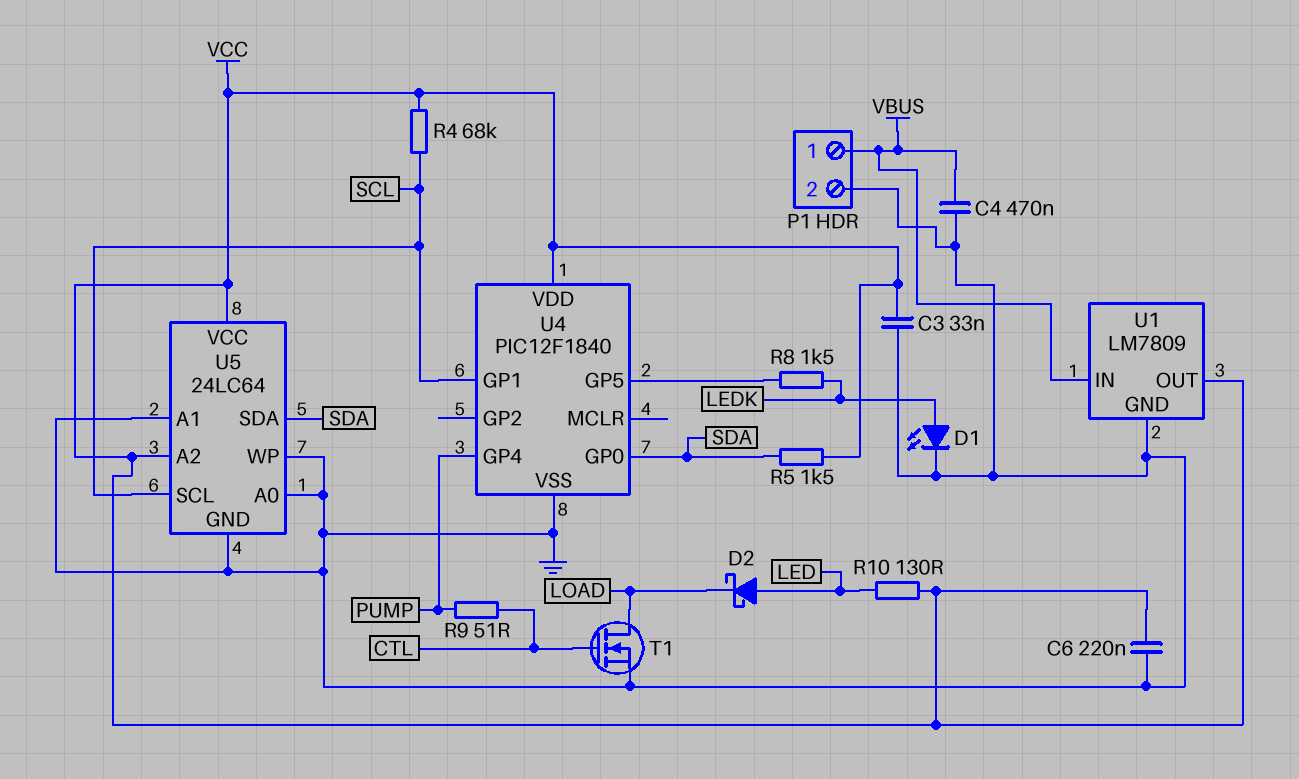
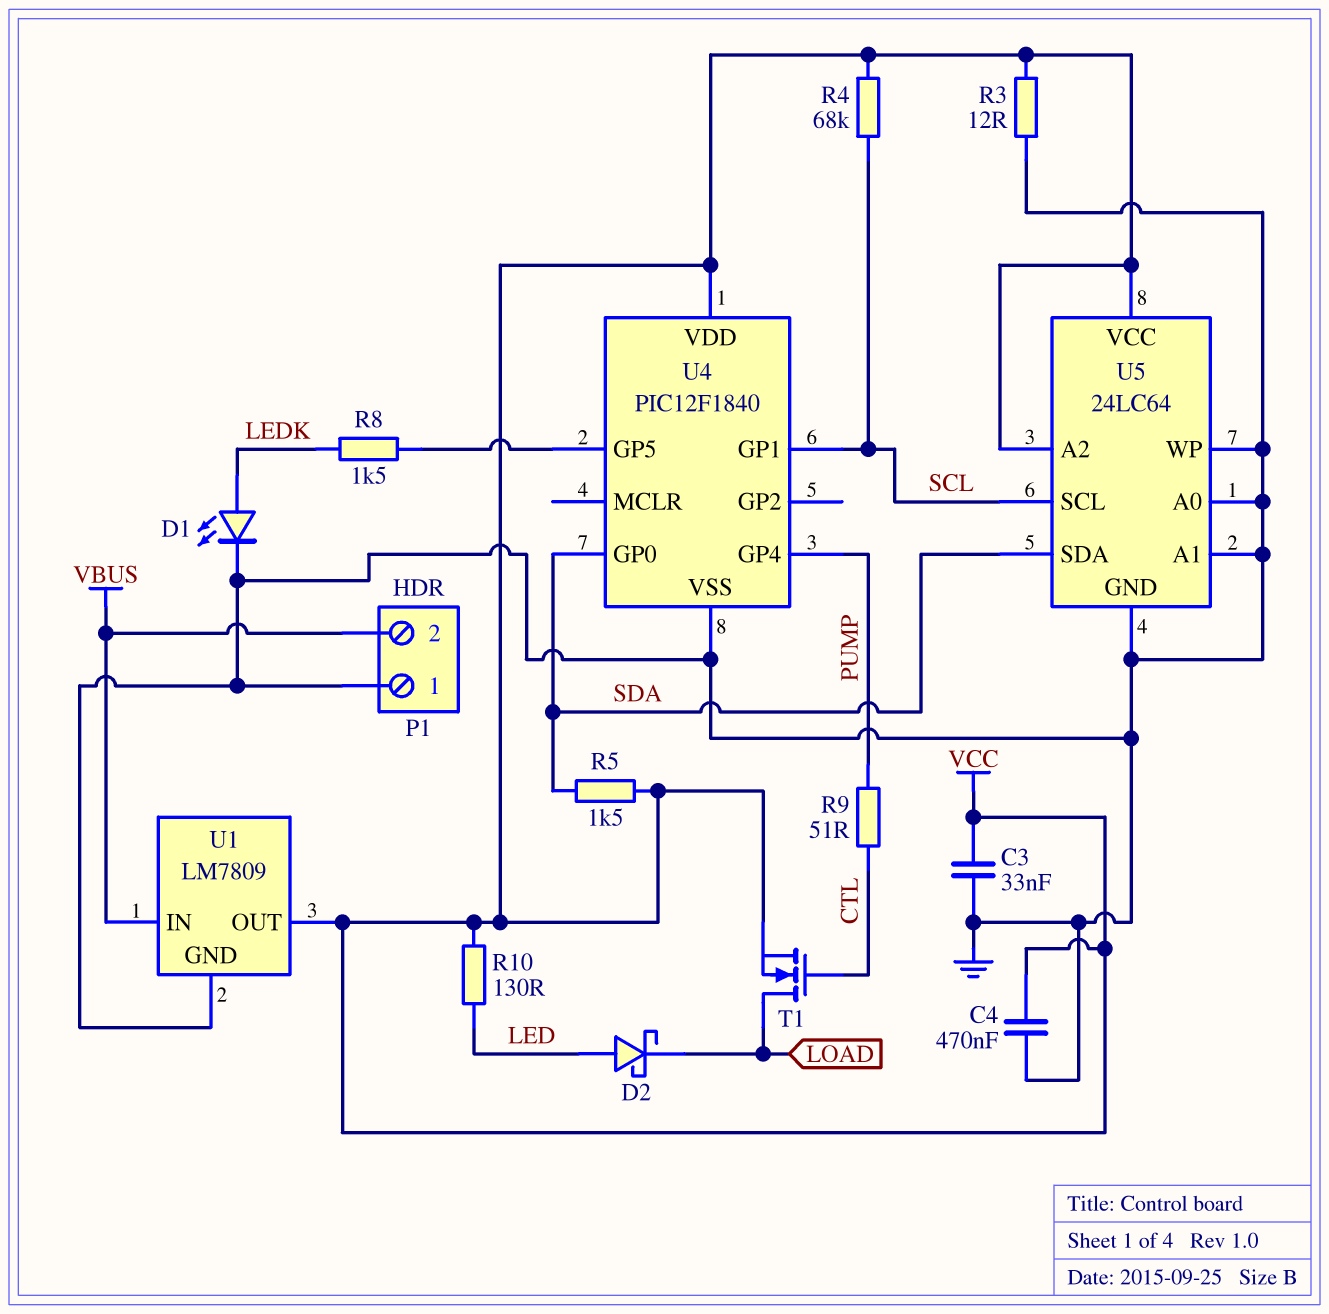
C4: 470nF (GND, VBUS) -> 470nF (GND, VCC)
C6: 220nF (GND, VCC) -> none
P1 pin 1: VBUS -> GND
P1 pin 2: GND -> VBUS
R3: none -> 12 (GND, VCC)
T1: NMOS (G CTL, D LOAD, S GND) -> NMOS (G CTL, D LOAD, S VCC)

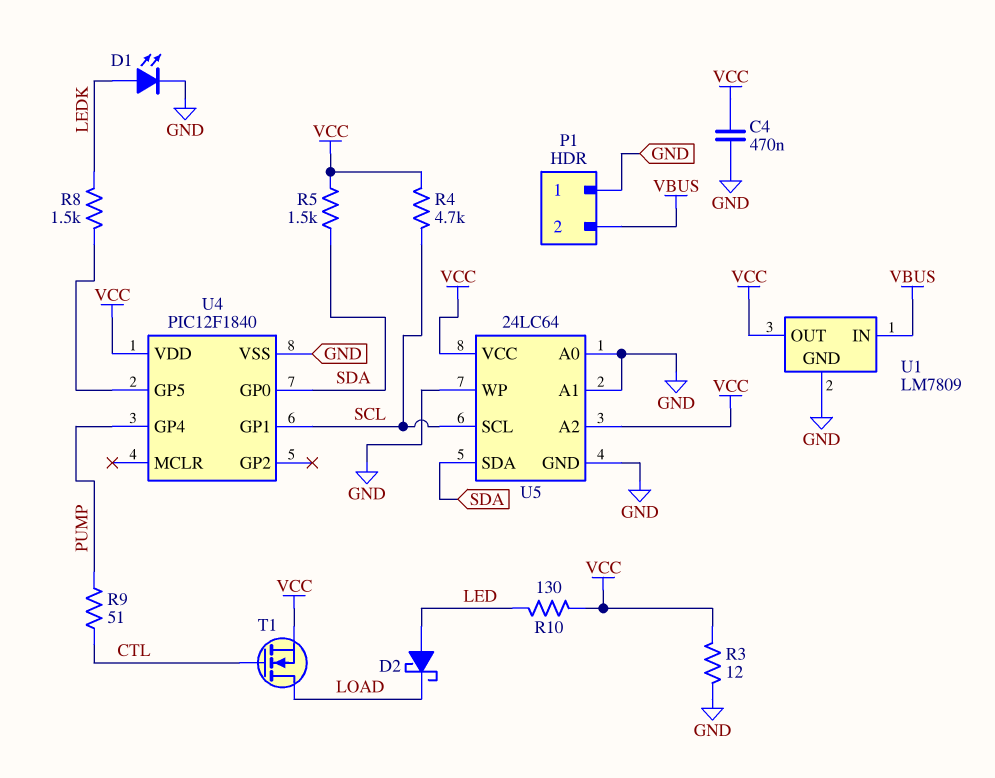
C3: 33nF (GND, VCC) -> none
R4: 68k (SCL, VCC) -> 4.7k (SCL, VCC)

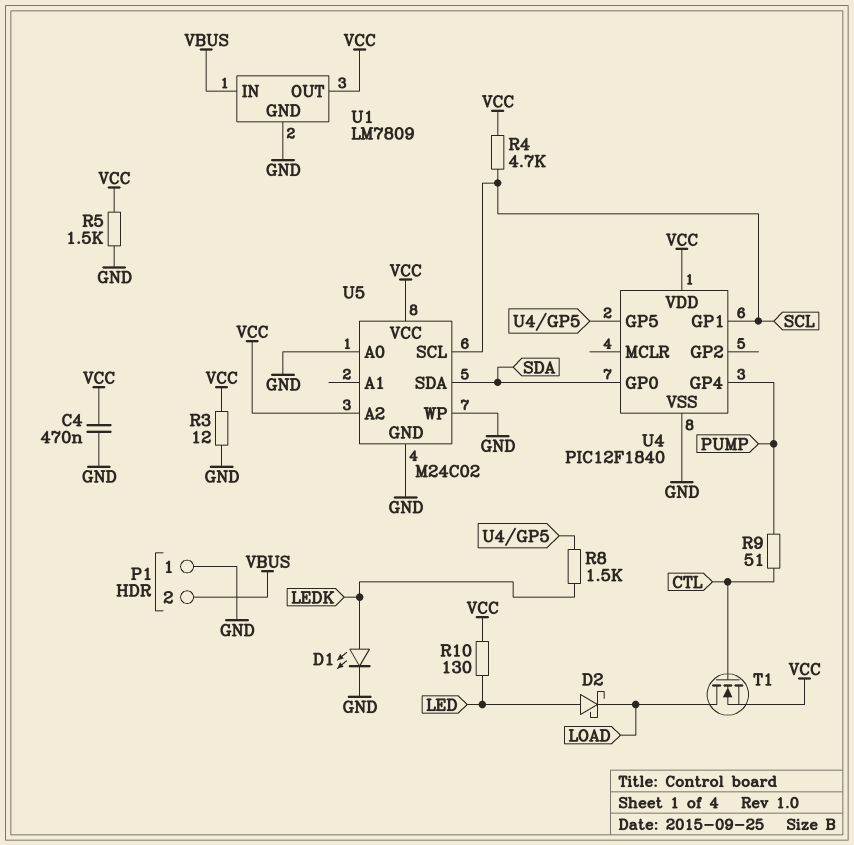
R5: 1.5k (SDA, VCC) -> 1.5k (GND, VCC)
U5: 24LC64 -> M24C02
U5 pin A1: GND -> none

